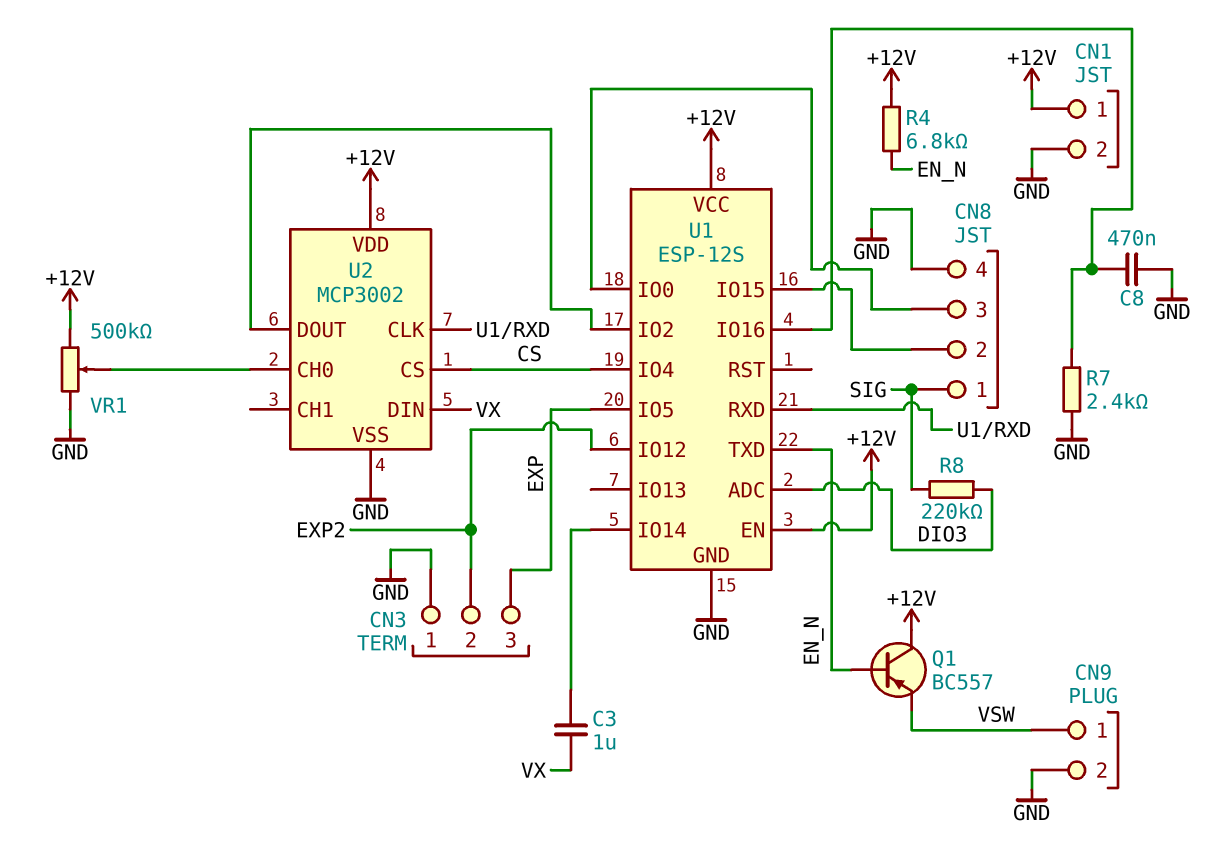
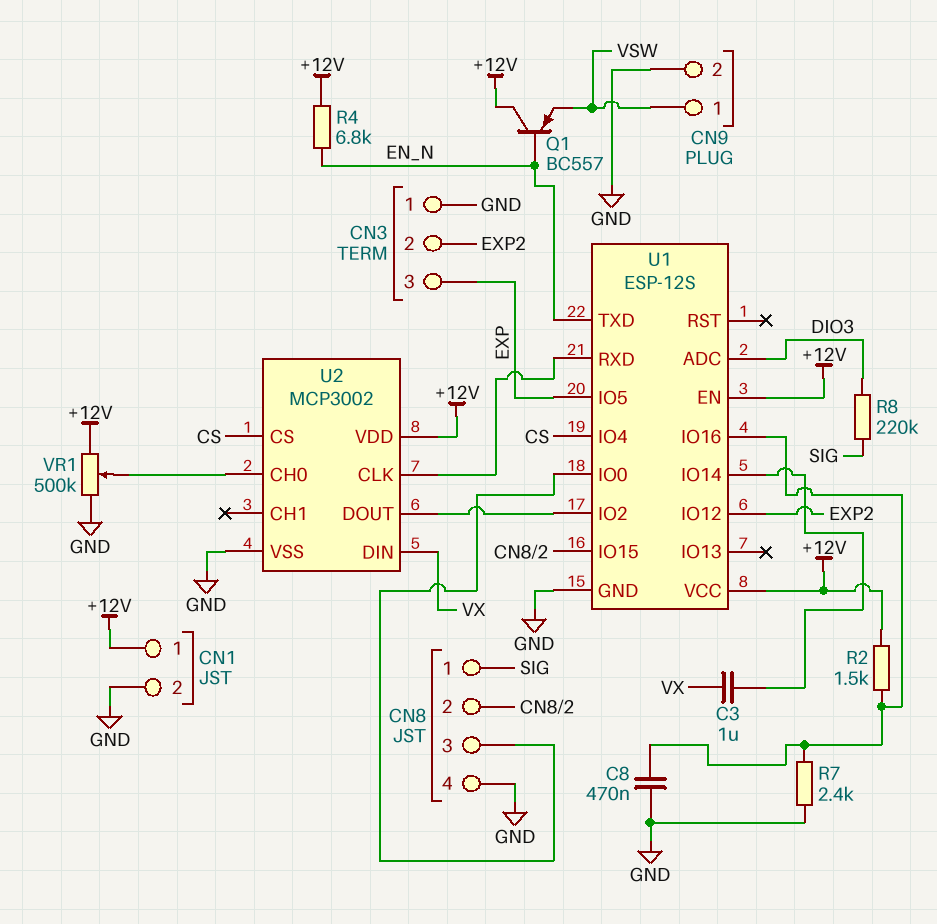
R2: none -> 1.5k (+12V, U1/IO16)

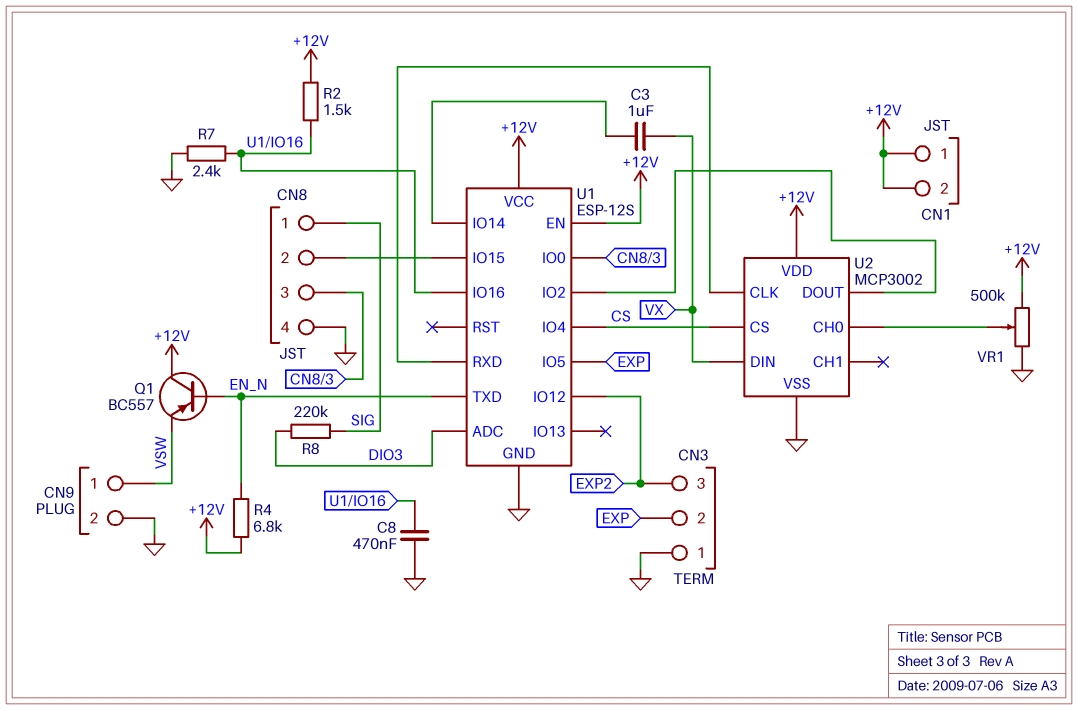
CN1 pin 2: GND -> +12V
CN3 pin 2: EXP2 -> EXP
CN3 pin 3: EXP -> EXP2

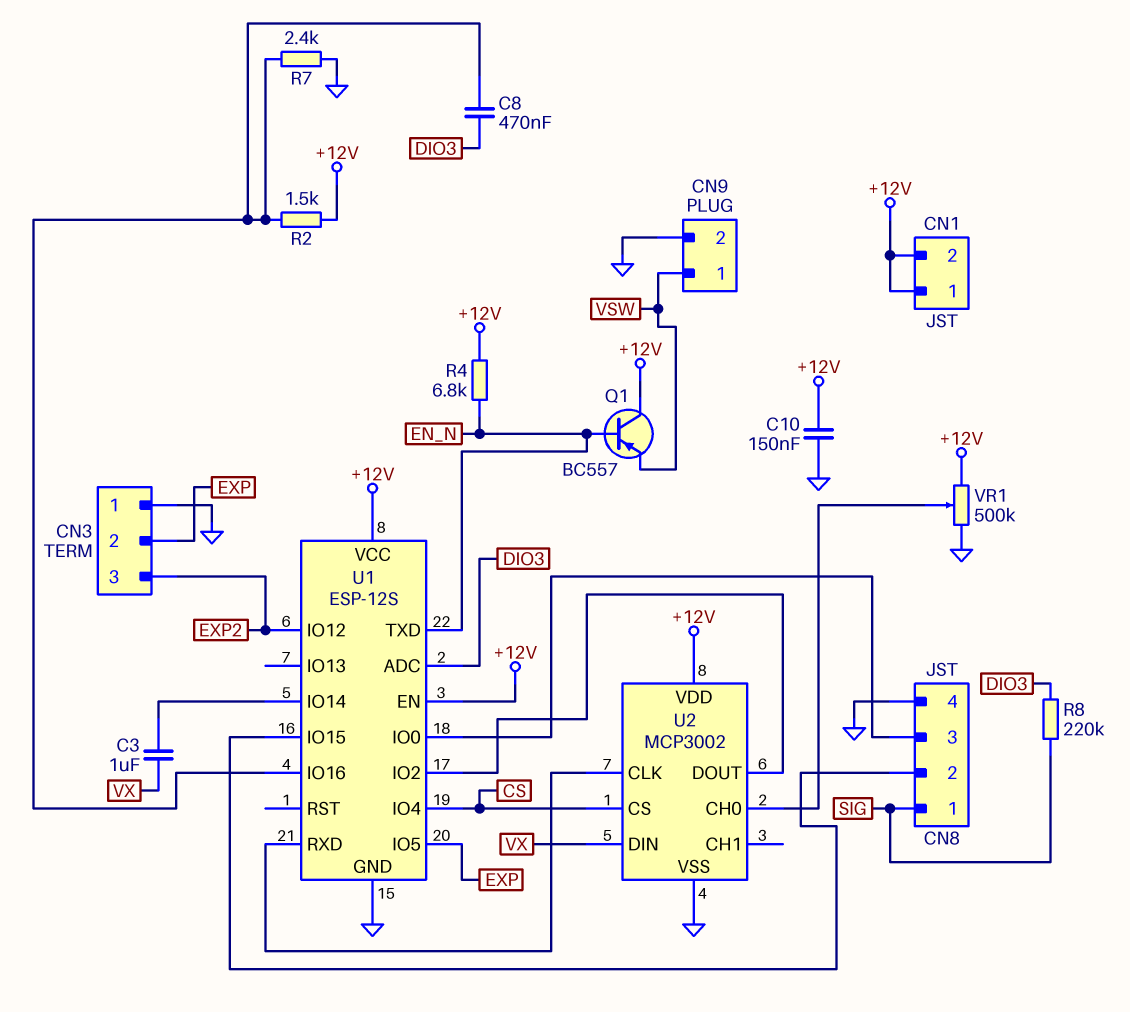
C8: 470nF (GND, U1/IO16) -> 470nF (DIO3, U1/IO16)
C10: none -> 150nF (+12V, GND)

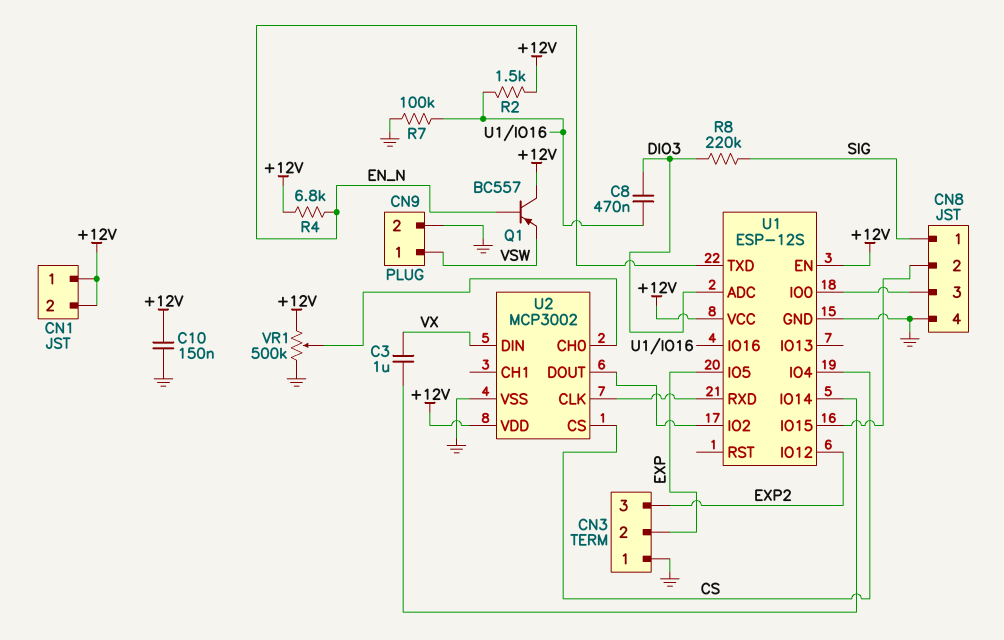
R7: 2.4k (GND, U1/IO16) -> 100k (GND, U1/IO16)

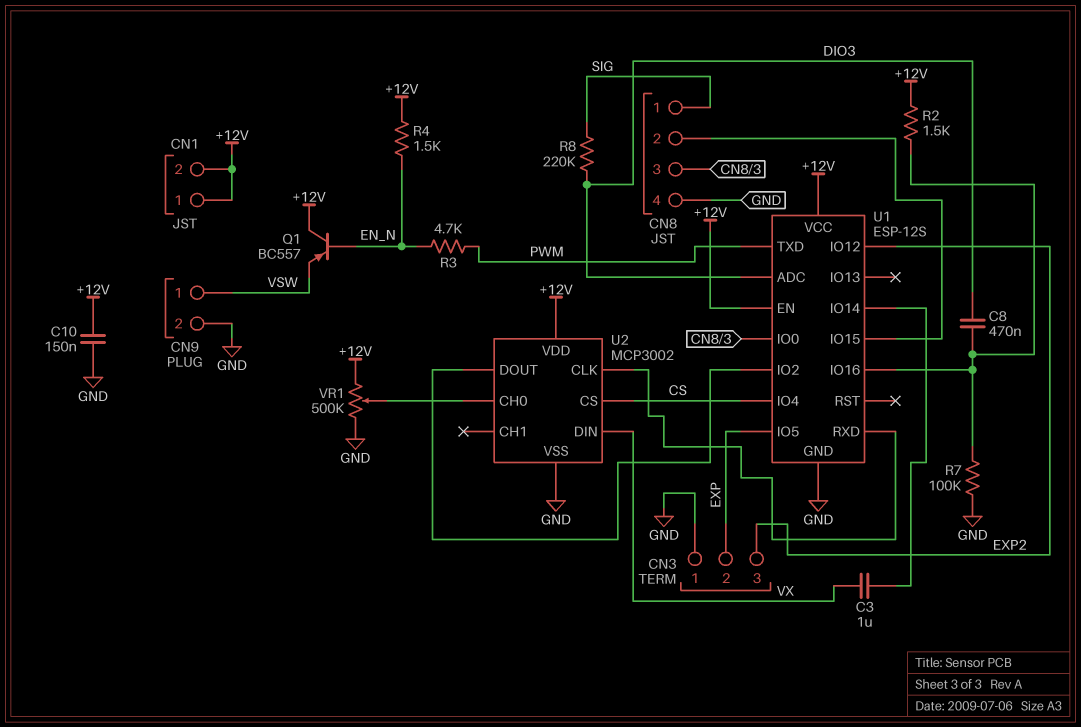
R3: none -> 4.7k (EN_N, PWM)
R4: 6.8k (+12V, EN_N) -> 1.5k (+12V, EN_N)
U1 pin TXD: EN_N -> PWM

